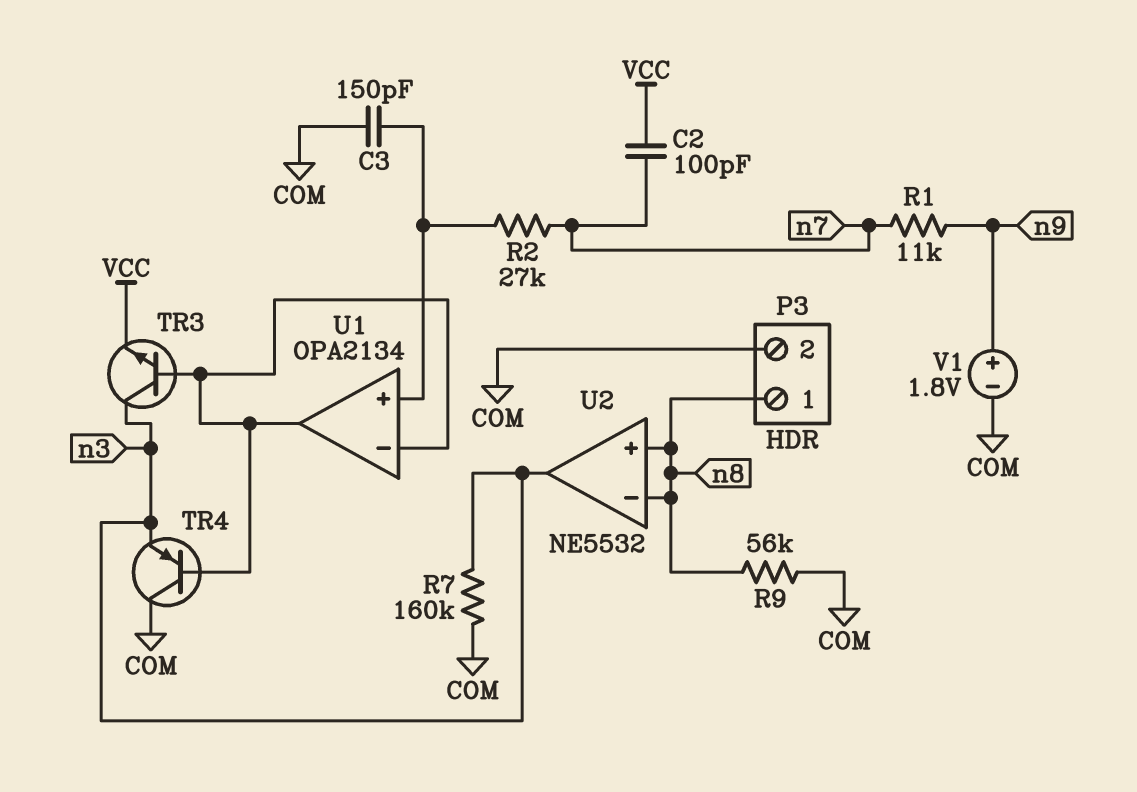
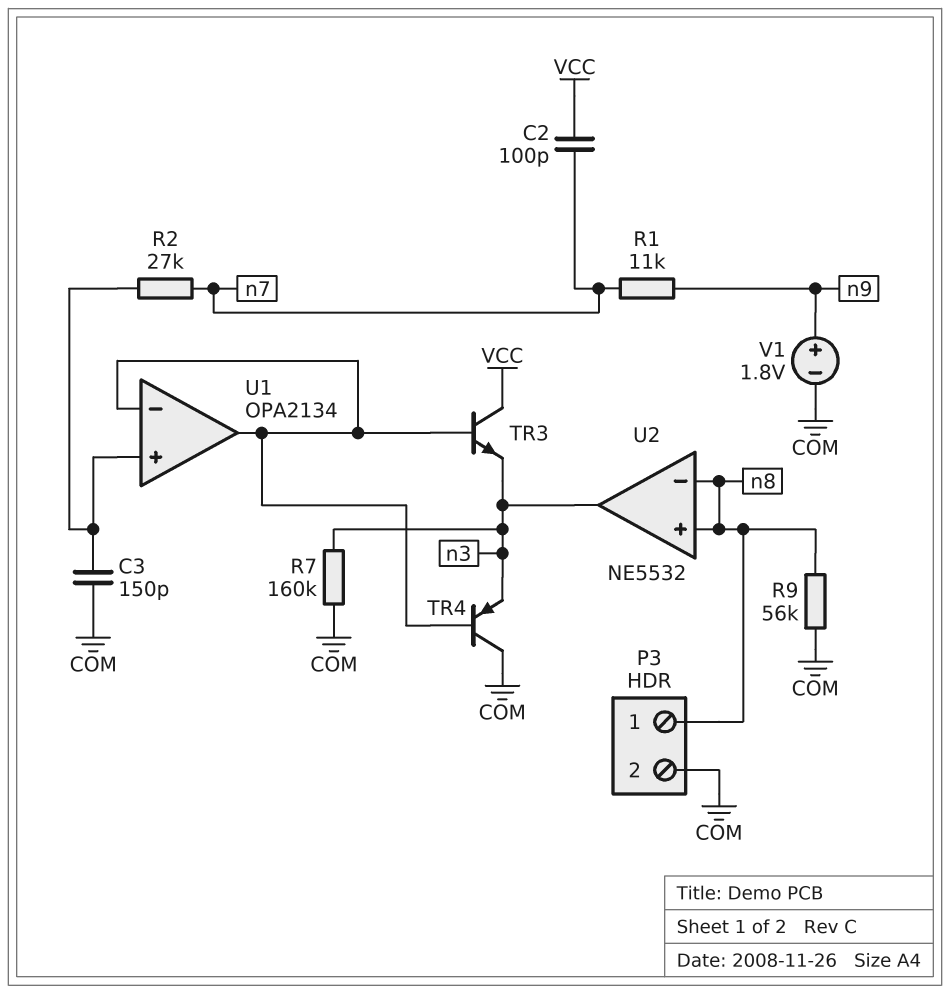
TR3: NPN (B U1/in-, C n3, E VCC) -> NPN (B U1/in-, C VCC, E n3)

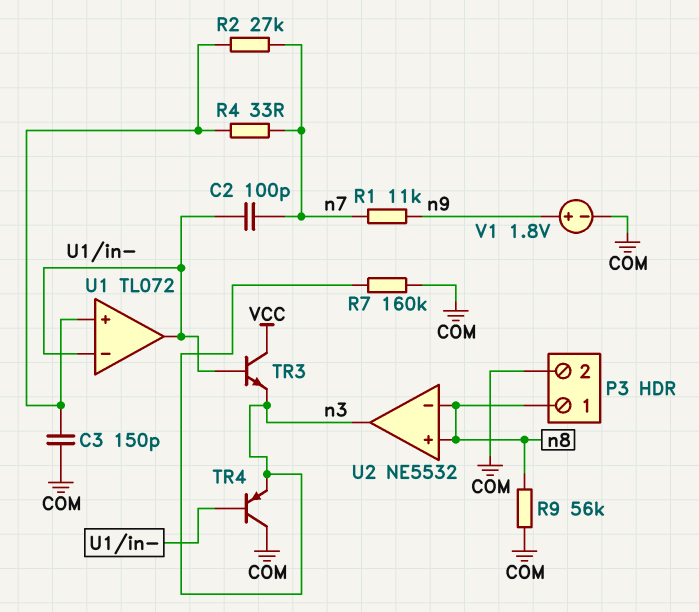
C2: 100pF (VCC, n7) -> 100pF (U1/in-, n7)
R4: none -> 33 (U1/in+, n7)
U1: OPA2134 -> TL072

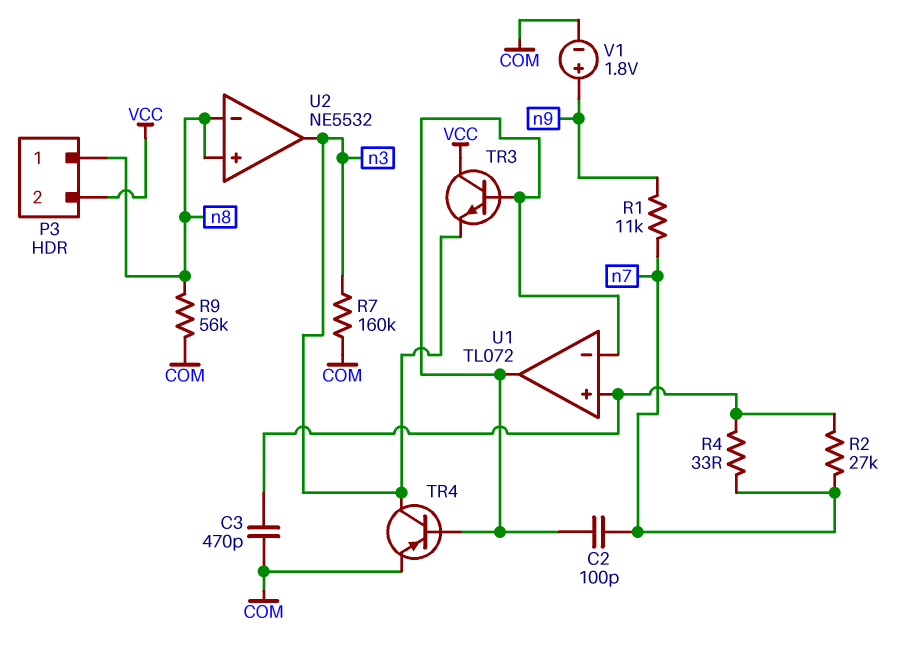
C3: 150pF (COM, U1/in+) -> 470pF (COM, U1/in+)
P3 pin 2: COM -> VCC
TR4: PNP (B U1/in-, C COM, E n3) -> PNP (B U1/in-, C n3, E COM)

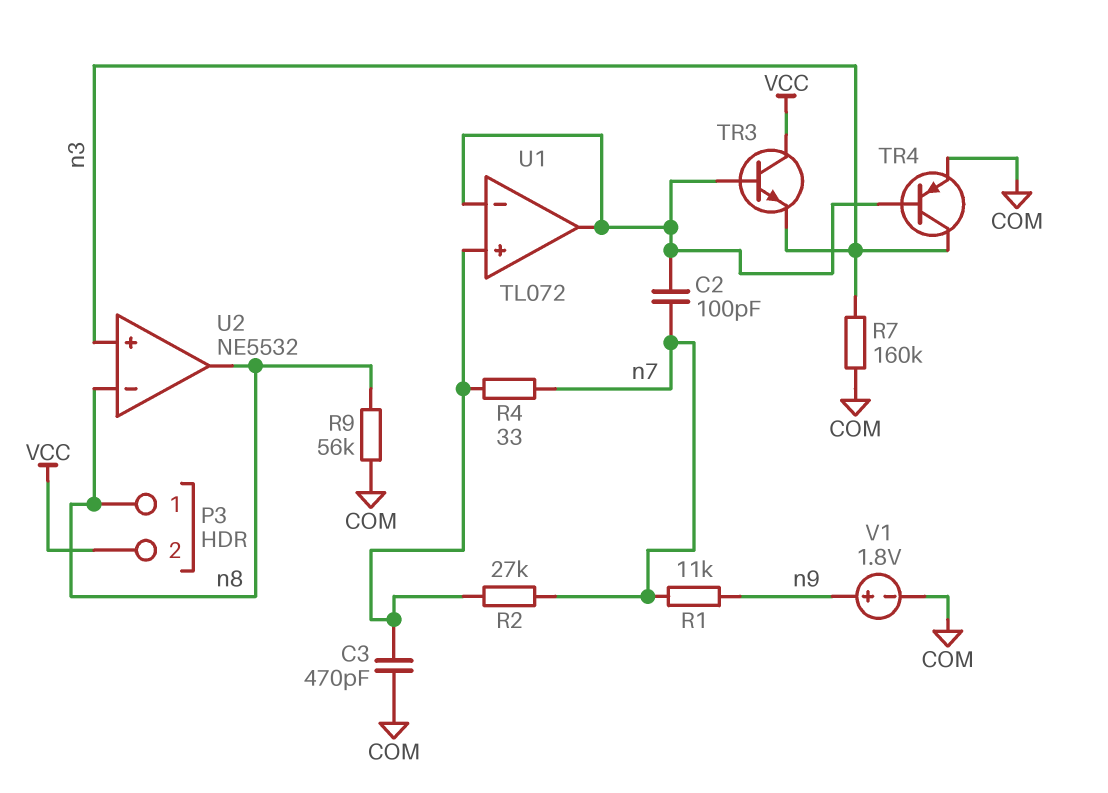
U2 pin in+: n8 -> n3
U2 pin out: n3 -> n8

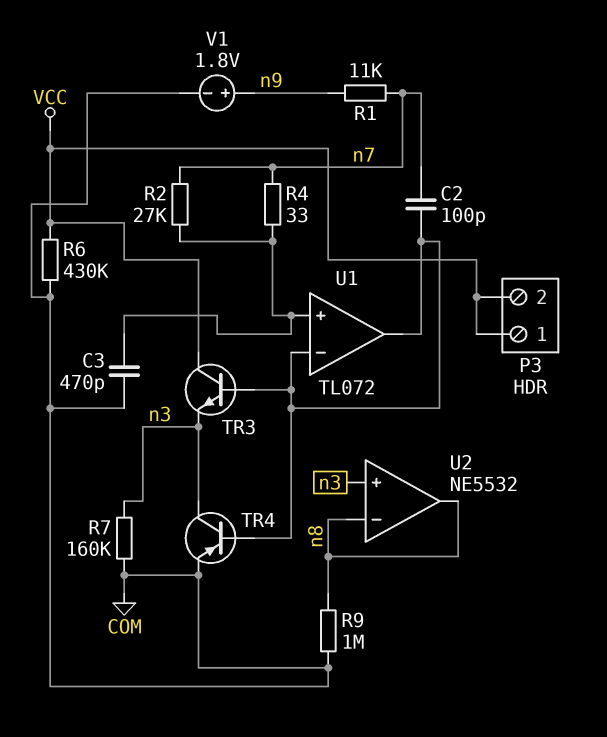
P3 pin 1: n8 -> VCC
R6: none -> 430k (COM, VCC)
R9: 56k (COM, n8) -> 1M (COM, n8)

